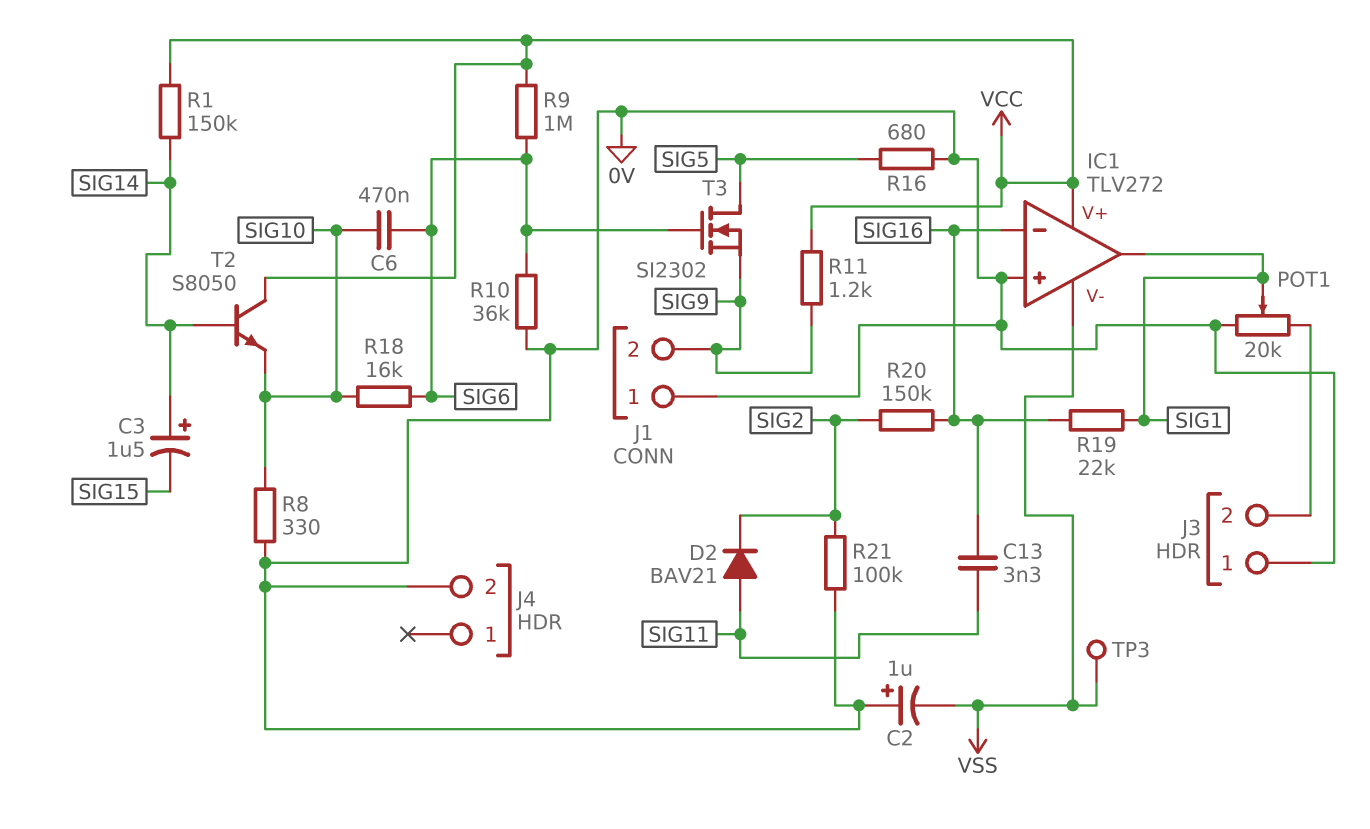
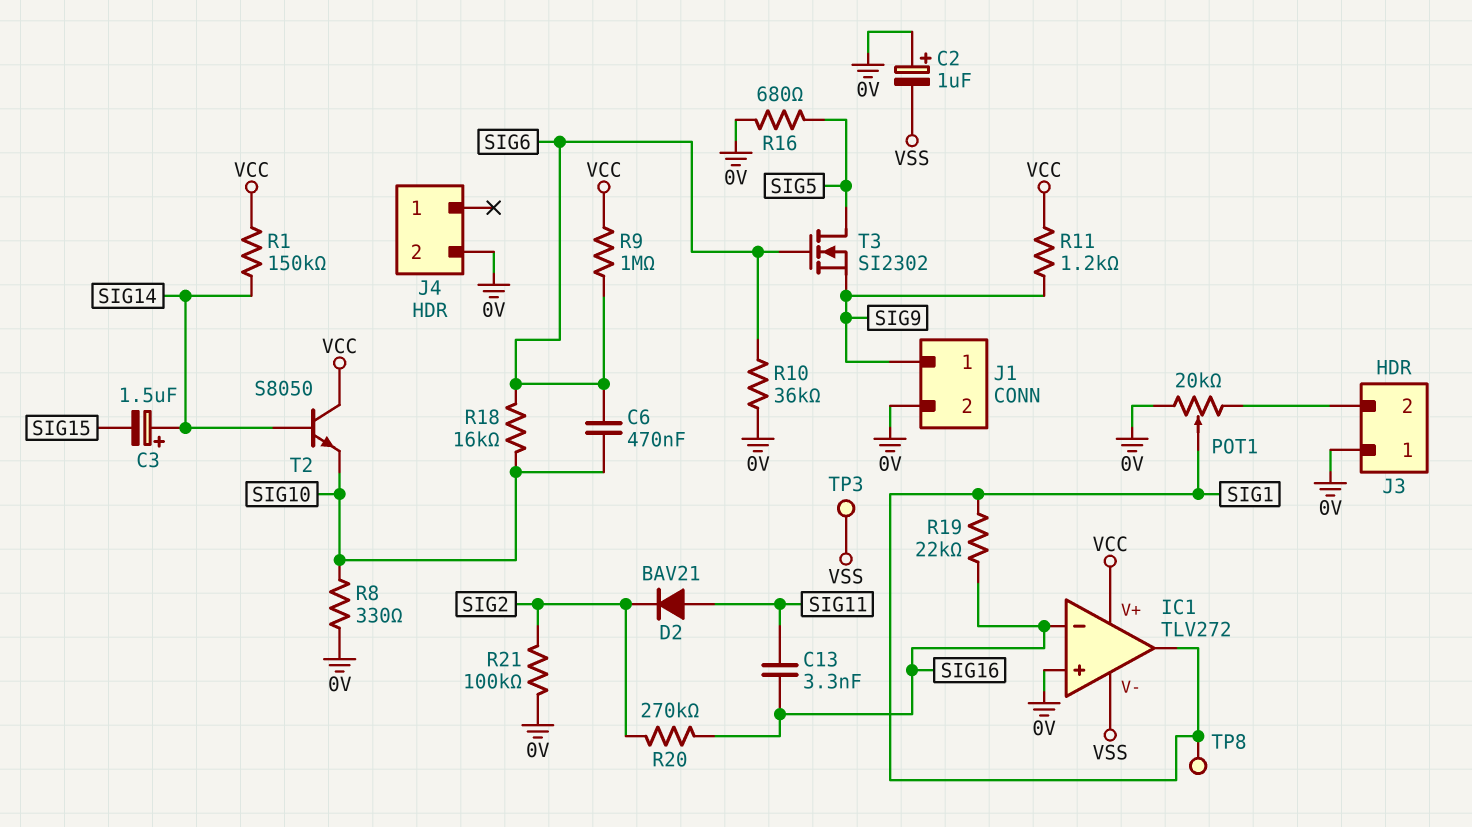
J1 pin 1: 0V -> SIG9
J1 pin 2: SIG9 -> 0V
R20: 150k (SIG2, SIG16) -> 270k (SIG2, SIG16)
TP8: none -> test point (SIG1)

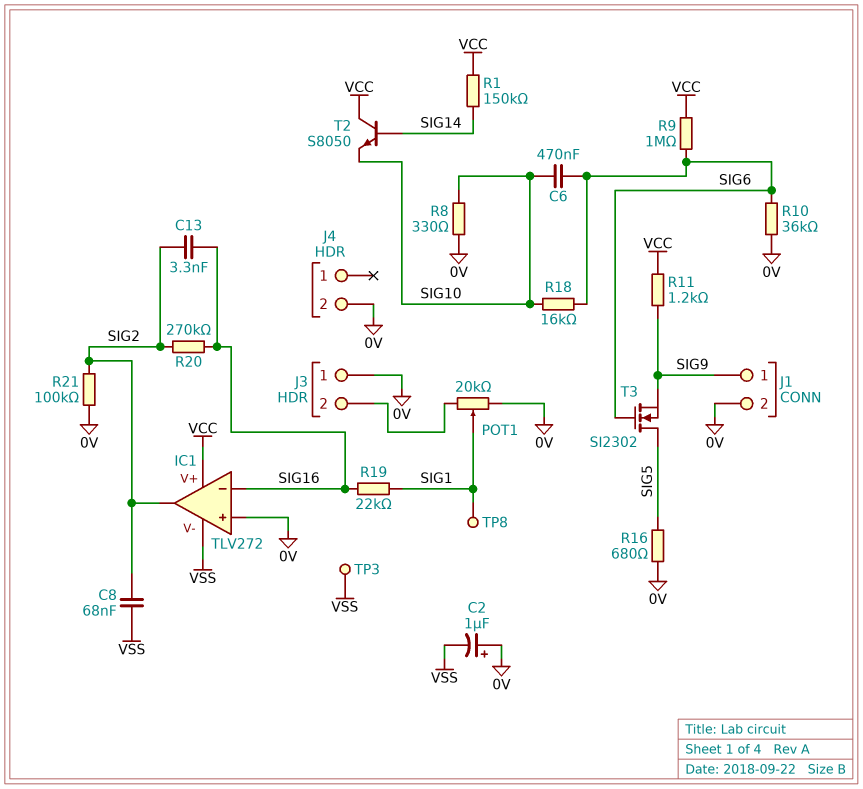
C3: 1.5uF (plus SIG14, minus SIG15) -> none
C8: none -> 68nF (SIG2, VSS)
C13: 3.3nF (SIG11, SIG16) -> 3.3nF (SIG2, SIG16)
D2: diode BAV21 (A SIG11, K SIG2) -> none
IC1 pin out: SIG1 -> SIG2

